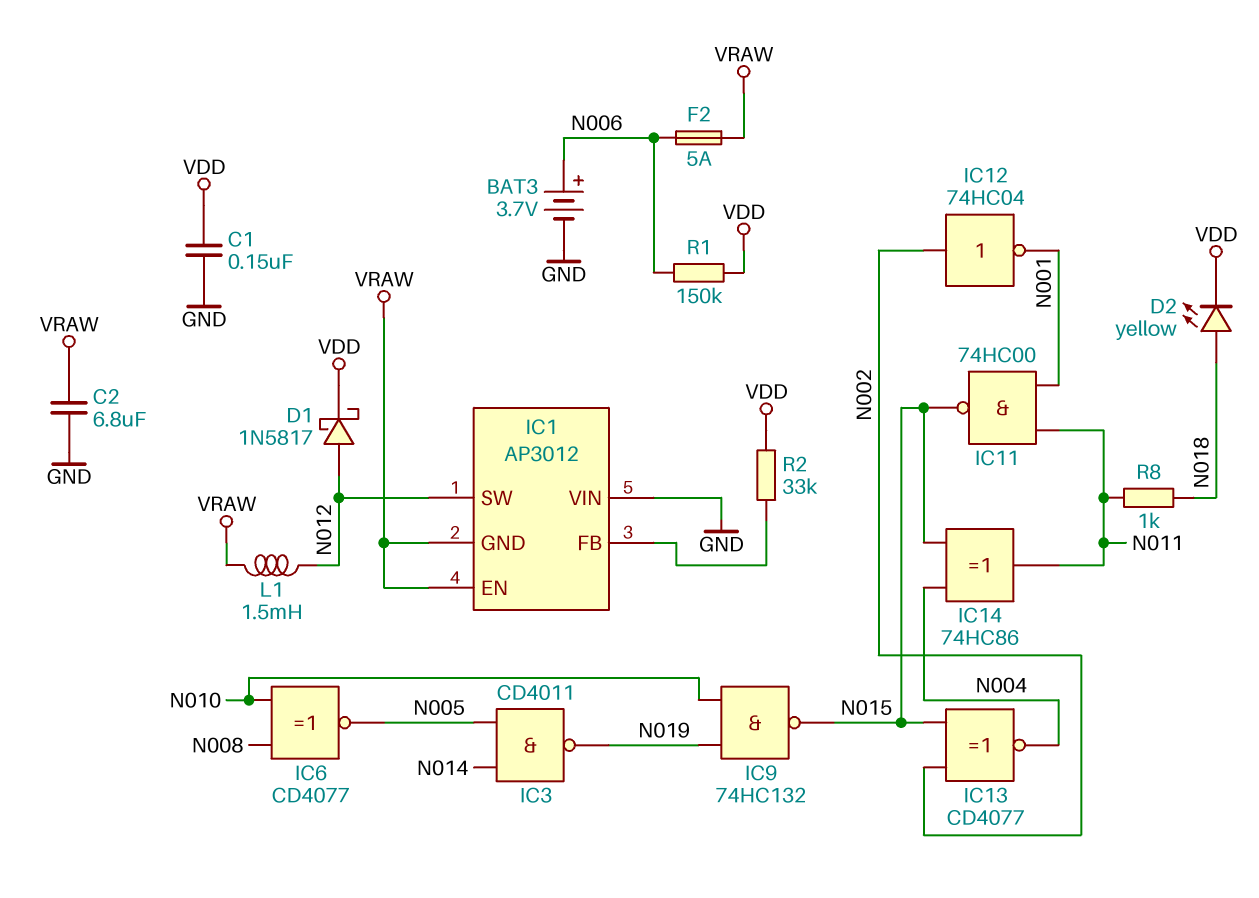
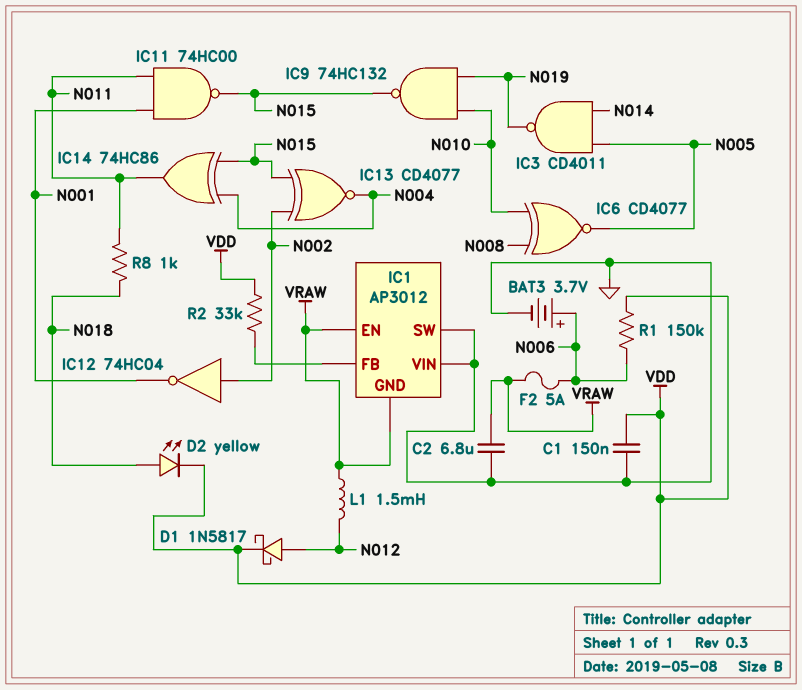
IC1 pin SW: N012 -> GND

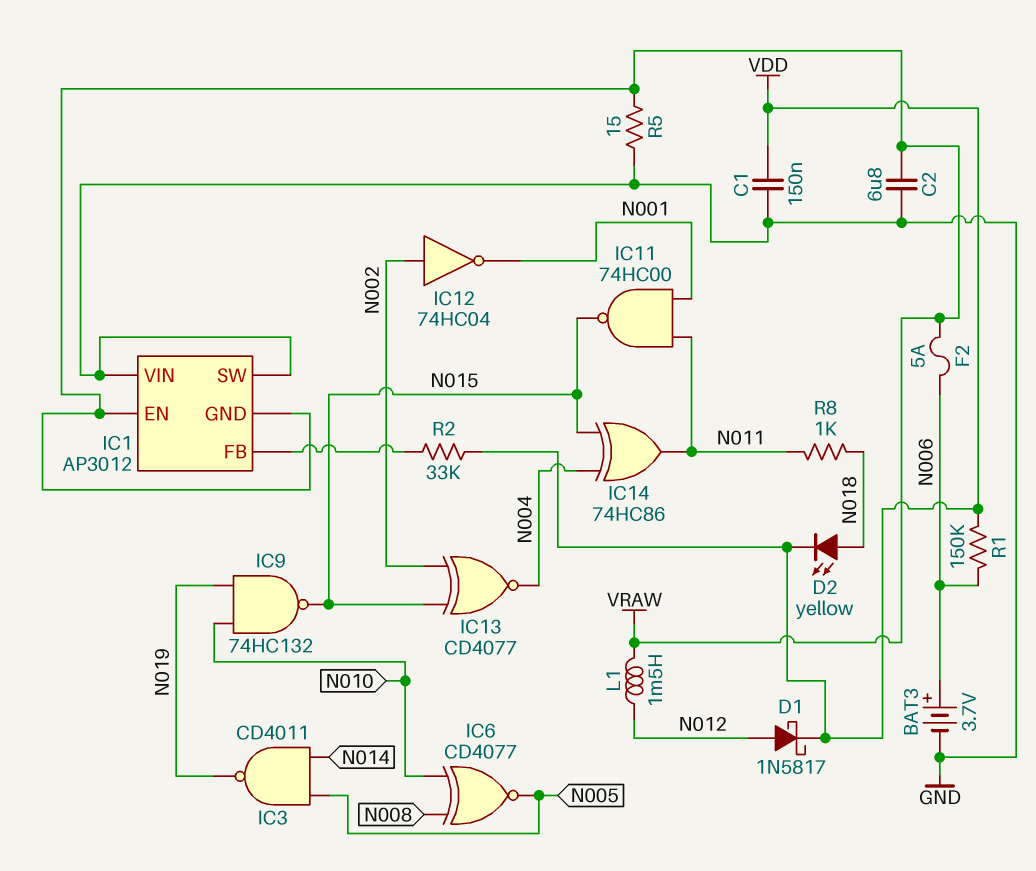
R5: none -> 15 (GND, VRAW)

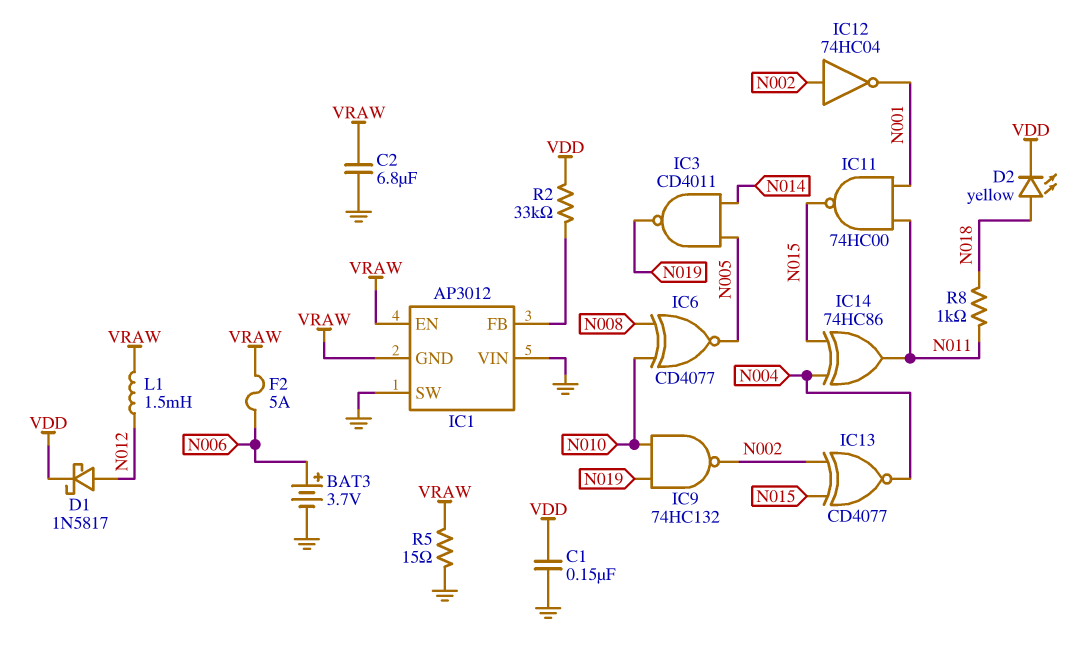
IC9: NAND 74HC132 (in N010, in N019, out N015) -> NAND 74HC132 (in N010, in N019, out N002)
R1: 150k (N006, VDD) -> none

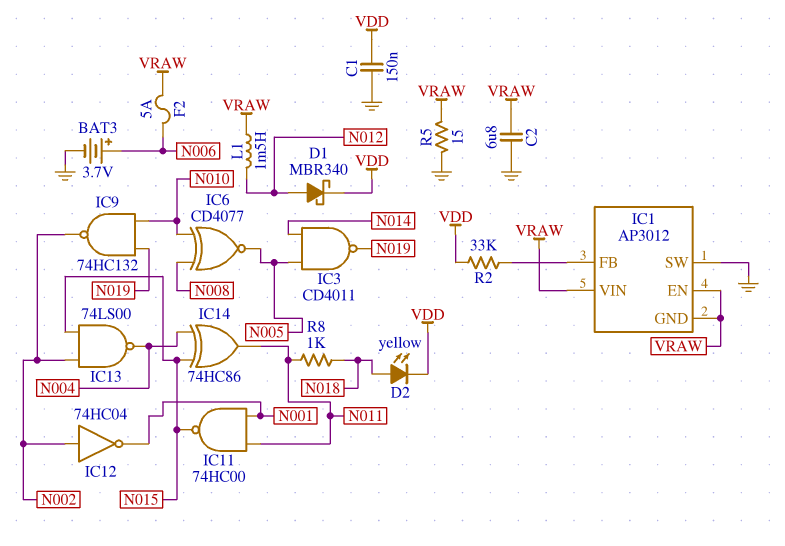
D1: schottky 1N5817 (A N012, K VDD) -> schottky MBR340 (A N012, K VDD)
IC1 pin VIN: GND -> VRAW
IC13: XNOR CD4077 (in N002, in N015, out N004) -> NAND 74LS00 (in N002, in N015, out N004)

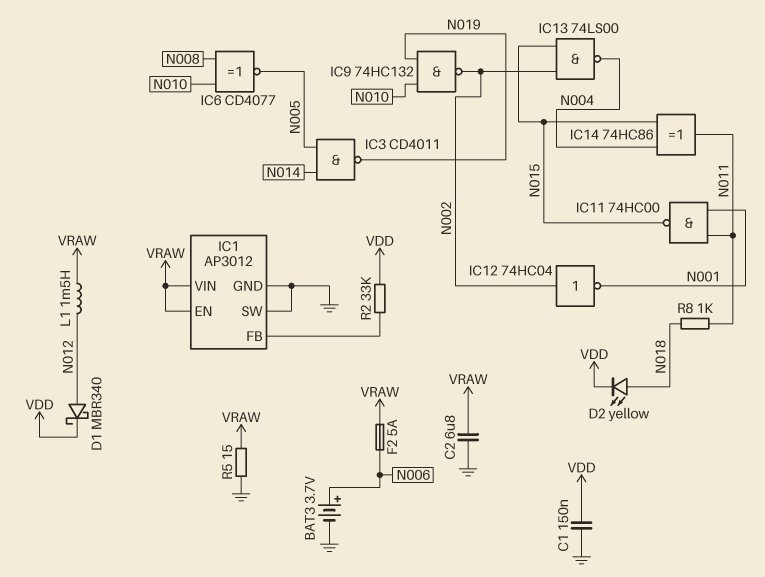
IC1 pin GND: VRAW -> GND

